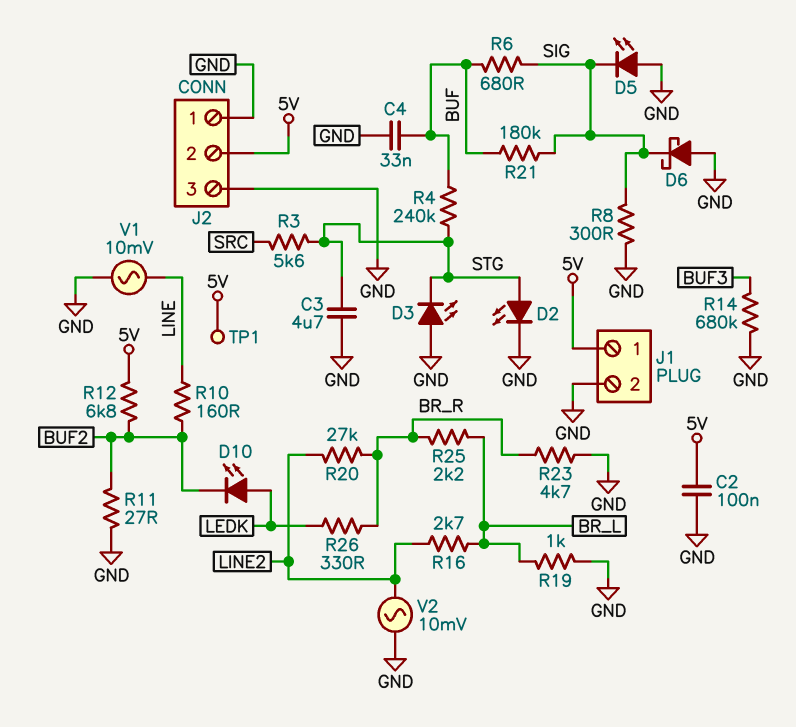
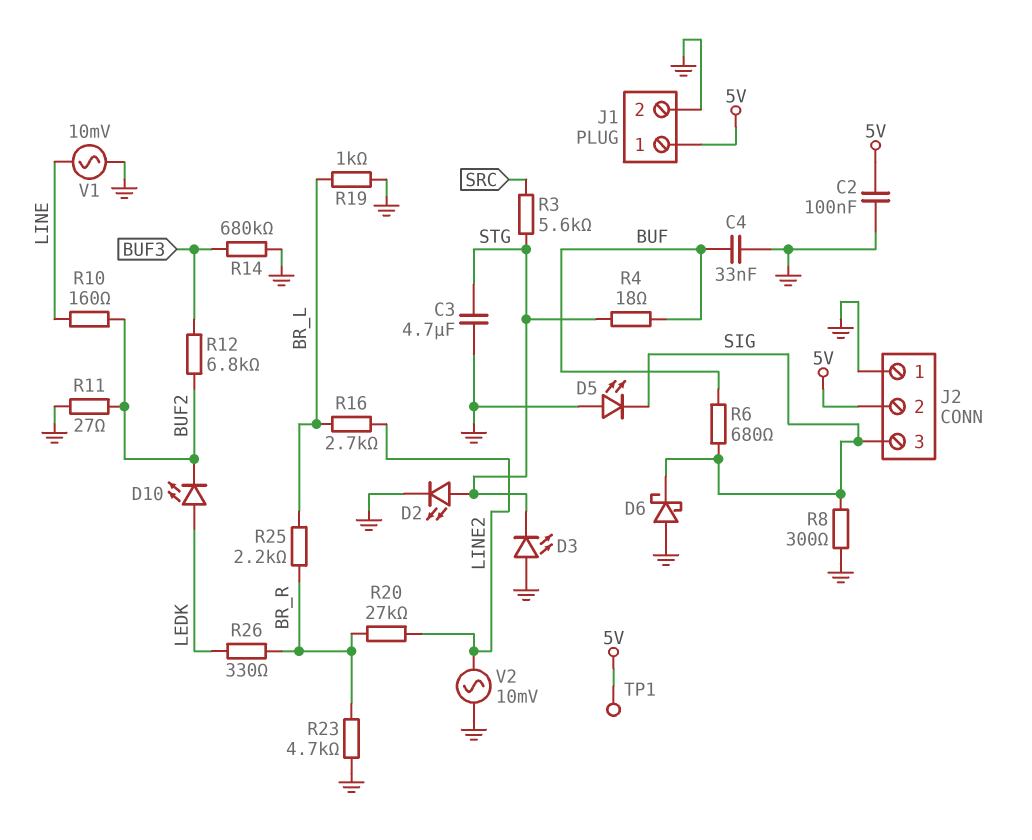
J2 pin 3: GND -> SIG
R4: 240k (BUF, STG) -> 18 (BUF, STG)
R12: 6.8k (5V, BUF2) -> 6.8k (BUF2, BUF3)
R21: 180k (BUF, SIG) -> none

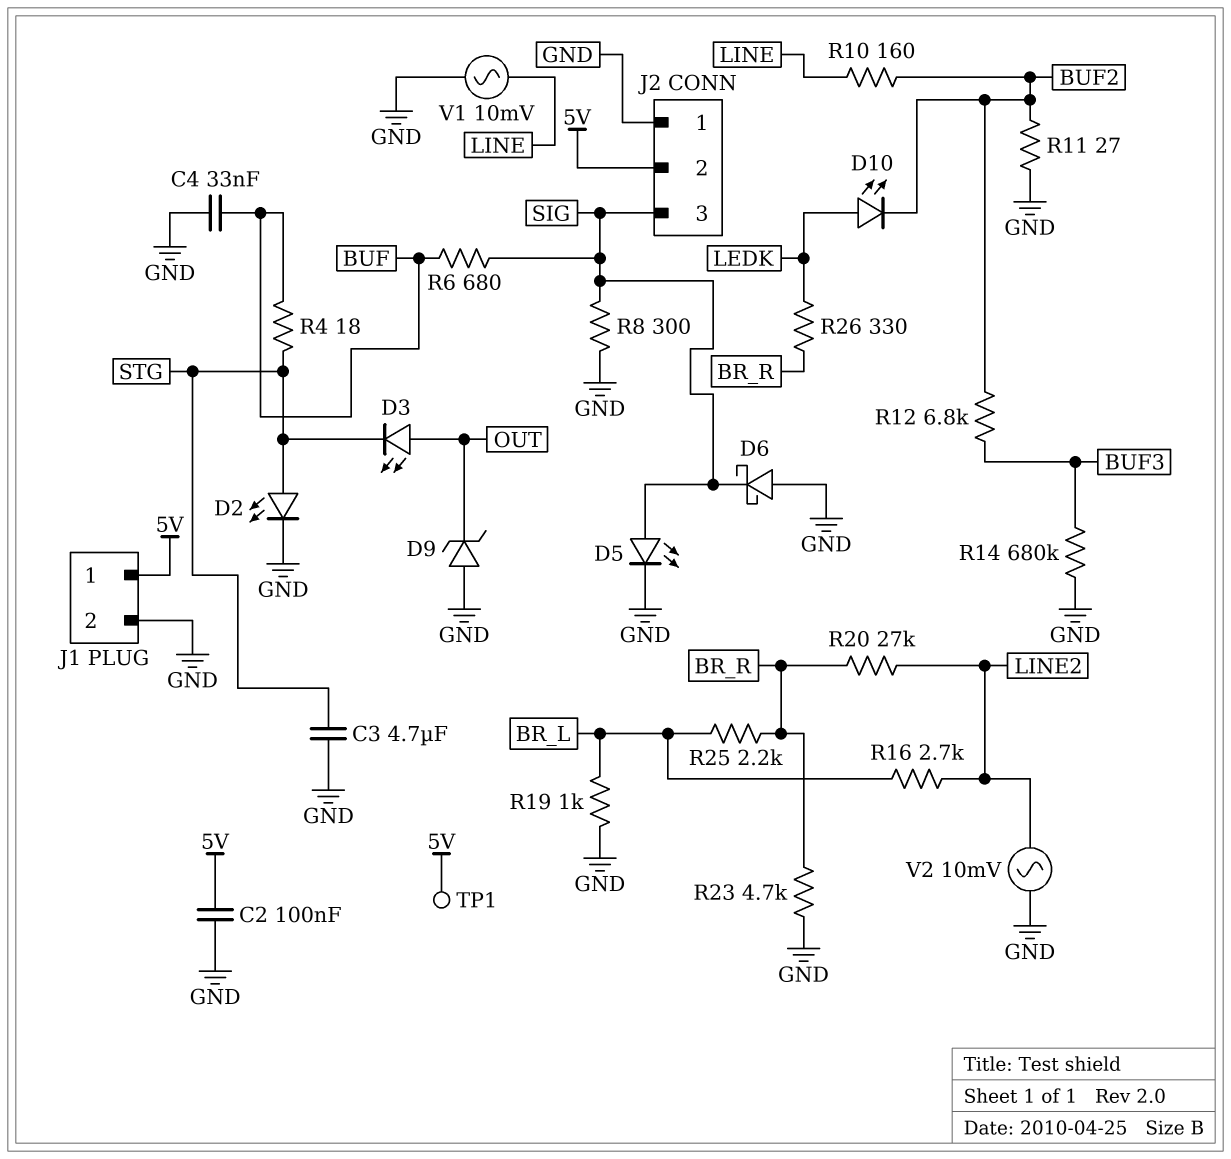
D3: LED (A GND, K STG) -> LED (A OUT, K STG)
D5: LED (A GND, K SIG) -> LED (A SIG, K GND)
D9: none -> zener (A GND, K OUT)
R3: 5.6k (SRC, STG) -> none

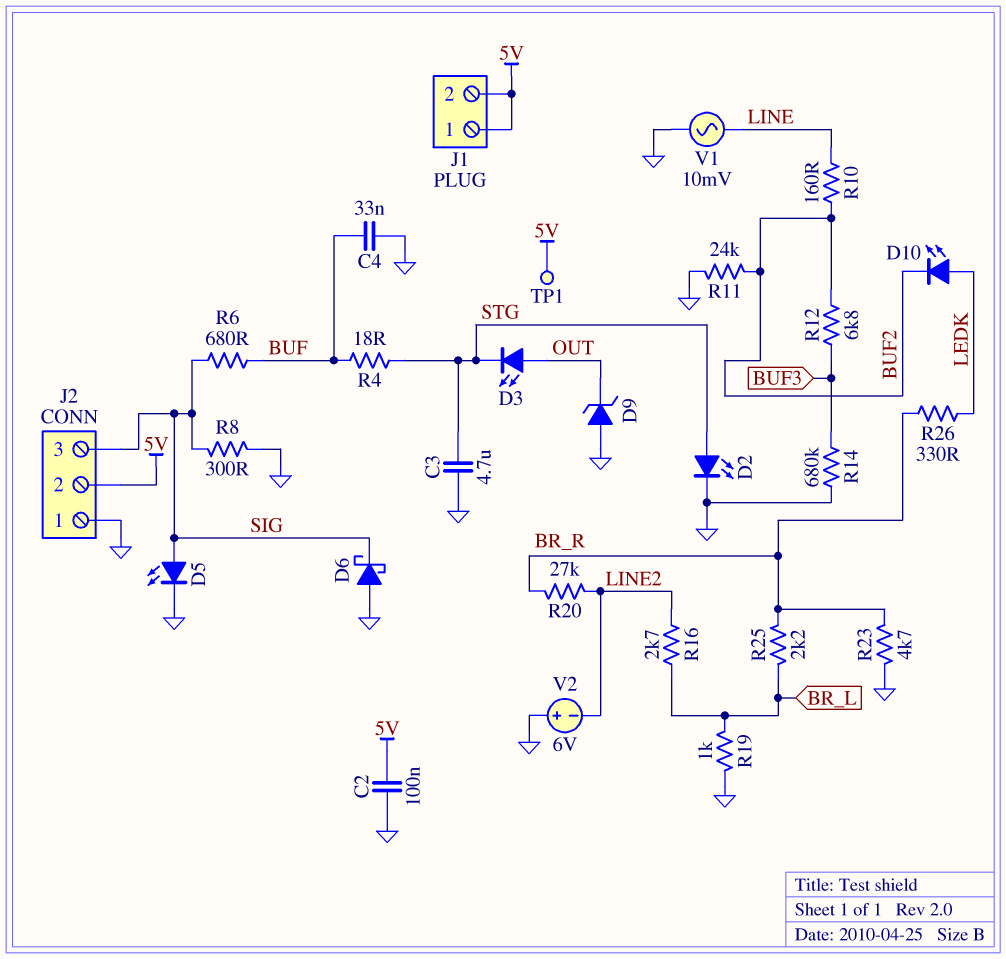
J1 pin 2: GND -> 5V
R11: 27 (BUF2, GND) -> 24k (BUF2, GND)
V2: AC 10mV (GND, LINE2) -> 6V (plus GND, minus LINE2)

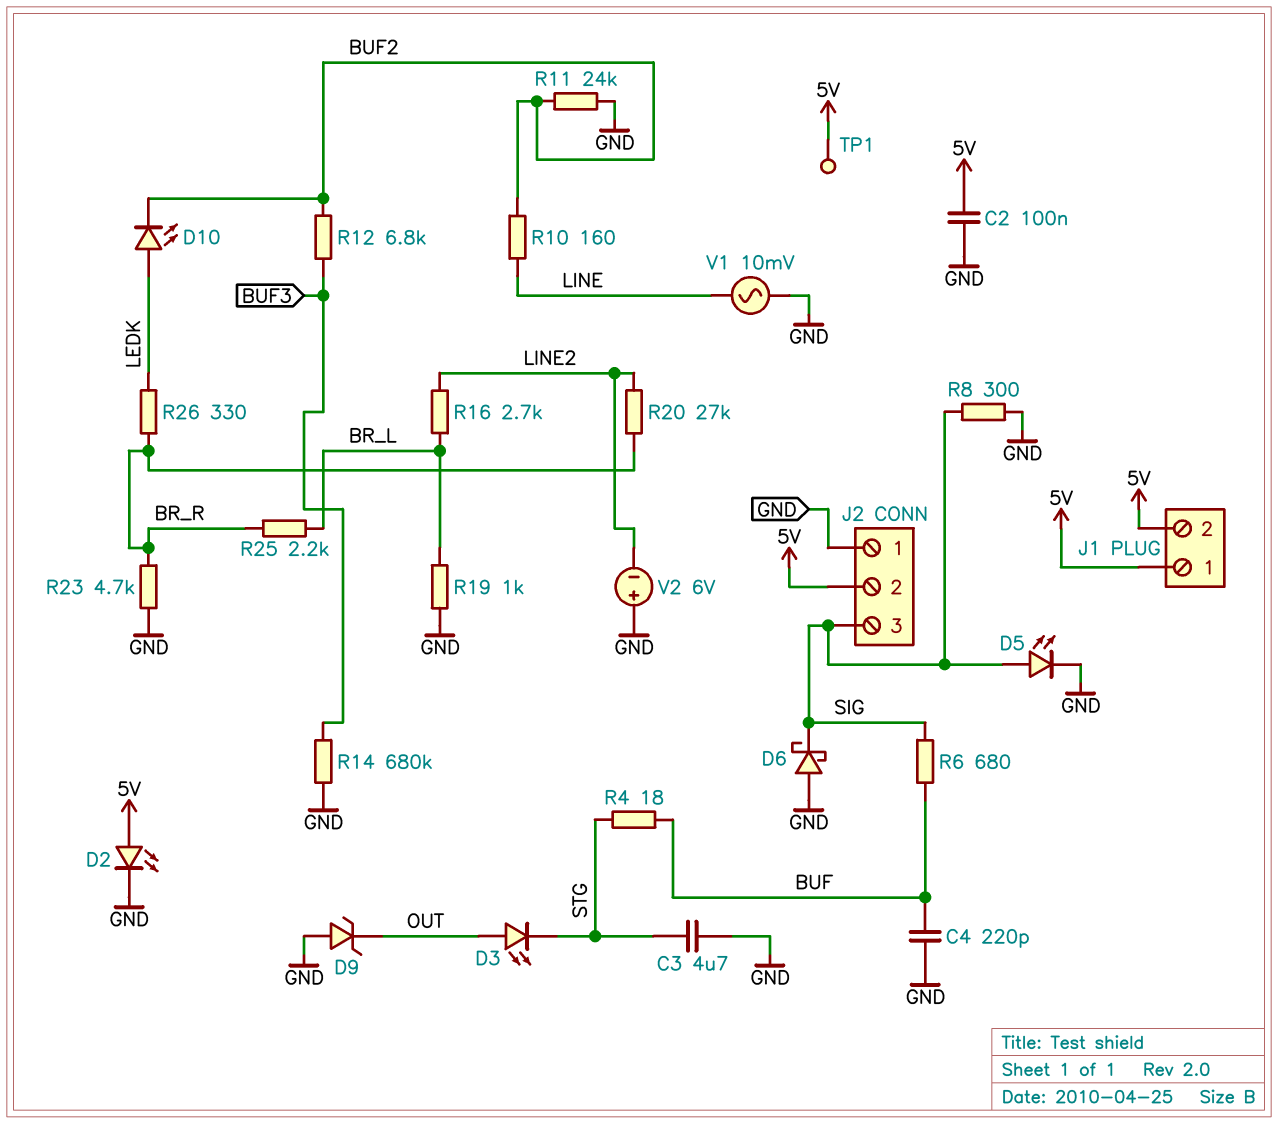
C4: 33nF (BUF, GND) -> 220pF (BUF, GND)
D2: LED (A STG, K GND) -> LED (A 5V, K GND)

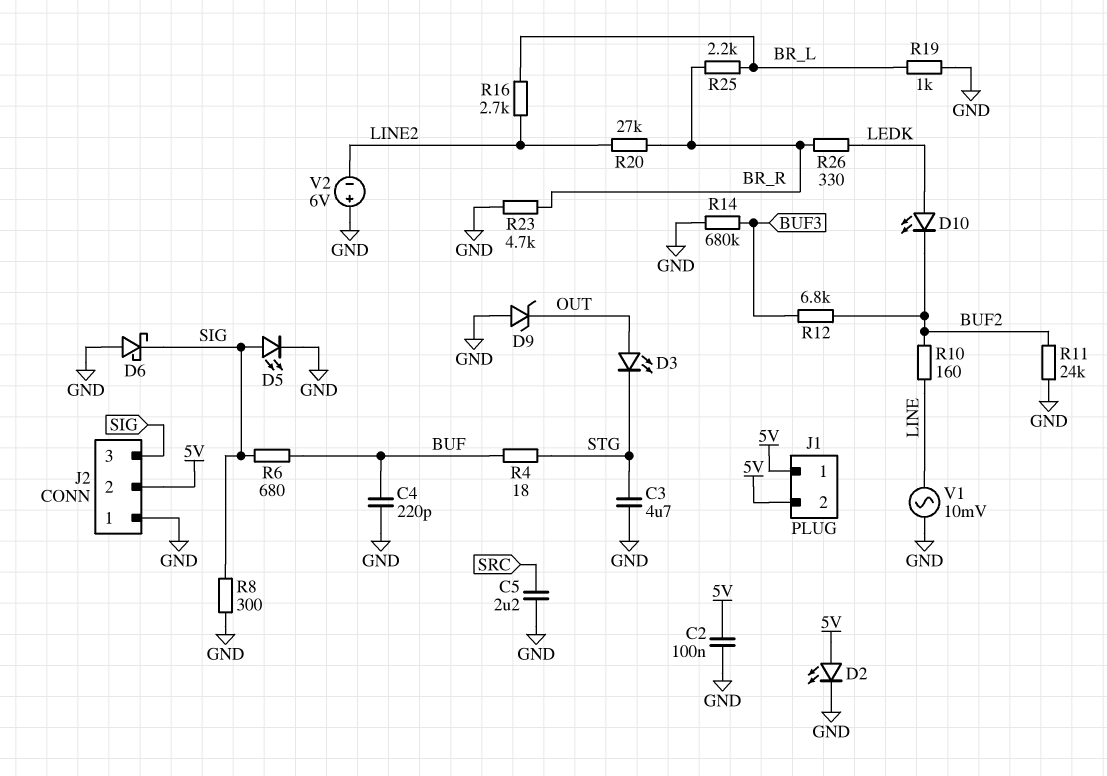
C5: none -> 2.2uF (GND, SRC)
TP1: test point (5V) -> none

